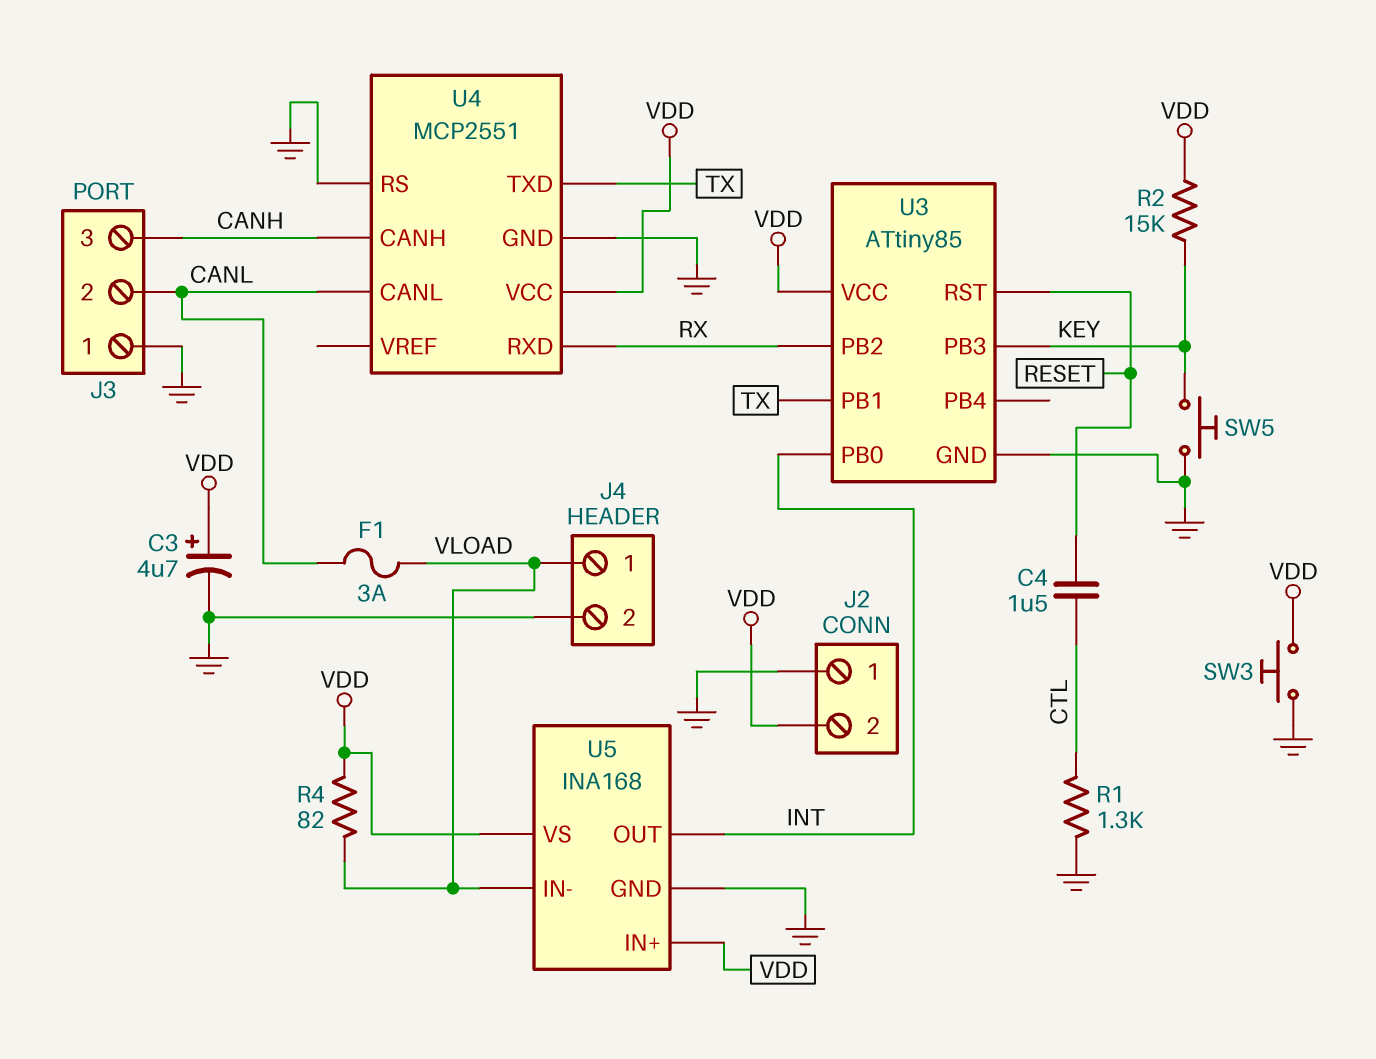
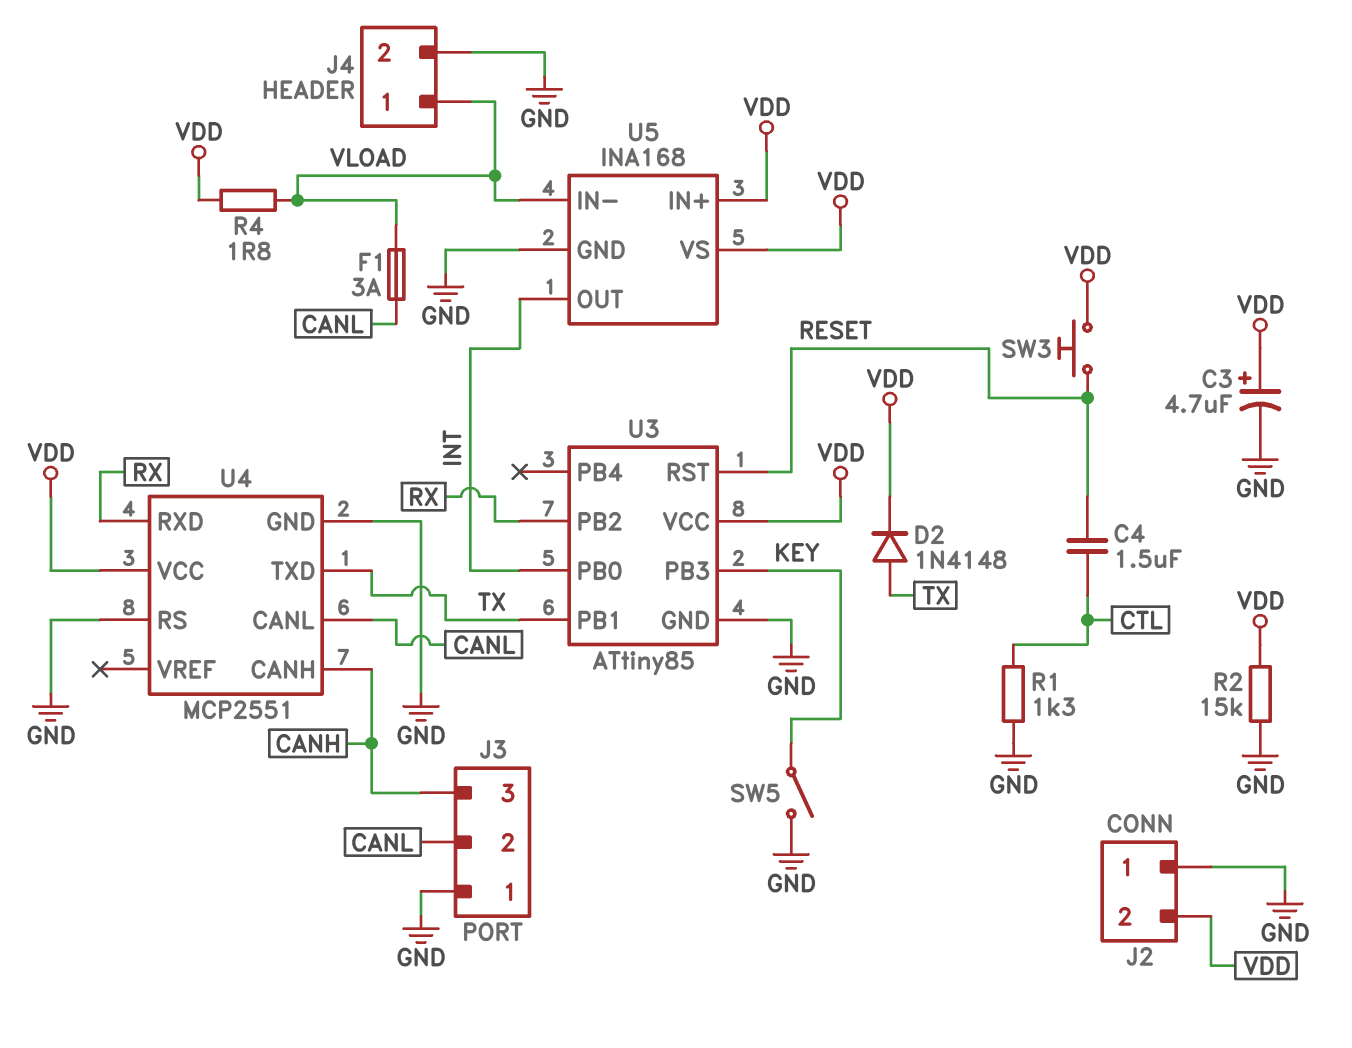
D2: none -> diode 1N4148 (A TX, K VDD)
R2: 15k (KEY, VDD) -> 15k (GND, VDD)
R4: 82 (VDD, VLOAD) -> 1.8 (VDD, VLOAD)
SW3: button (GND, VDD) -> button (RESET, VDD)
SW5: button (GND, KEY) -> switch (GND, KEY)

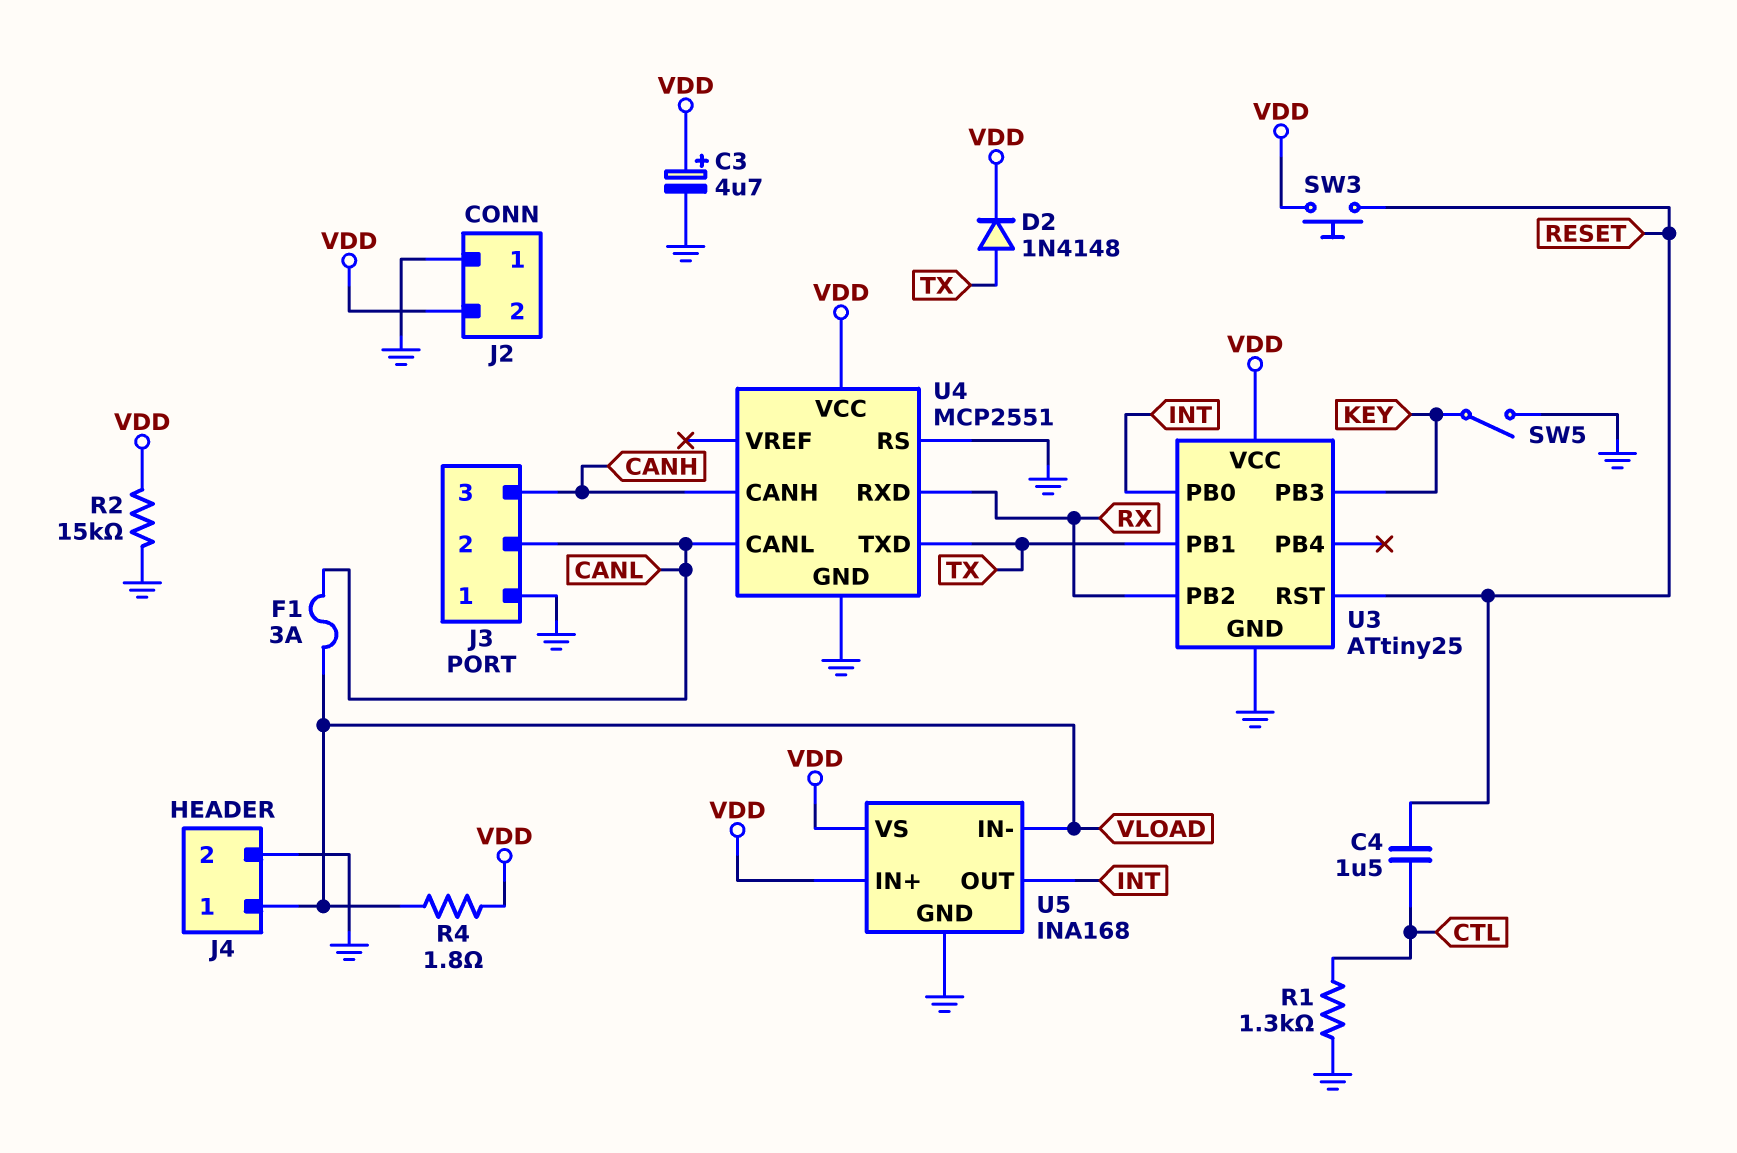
U3: ATtiny85 -> ATtiny25

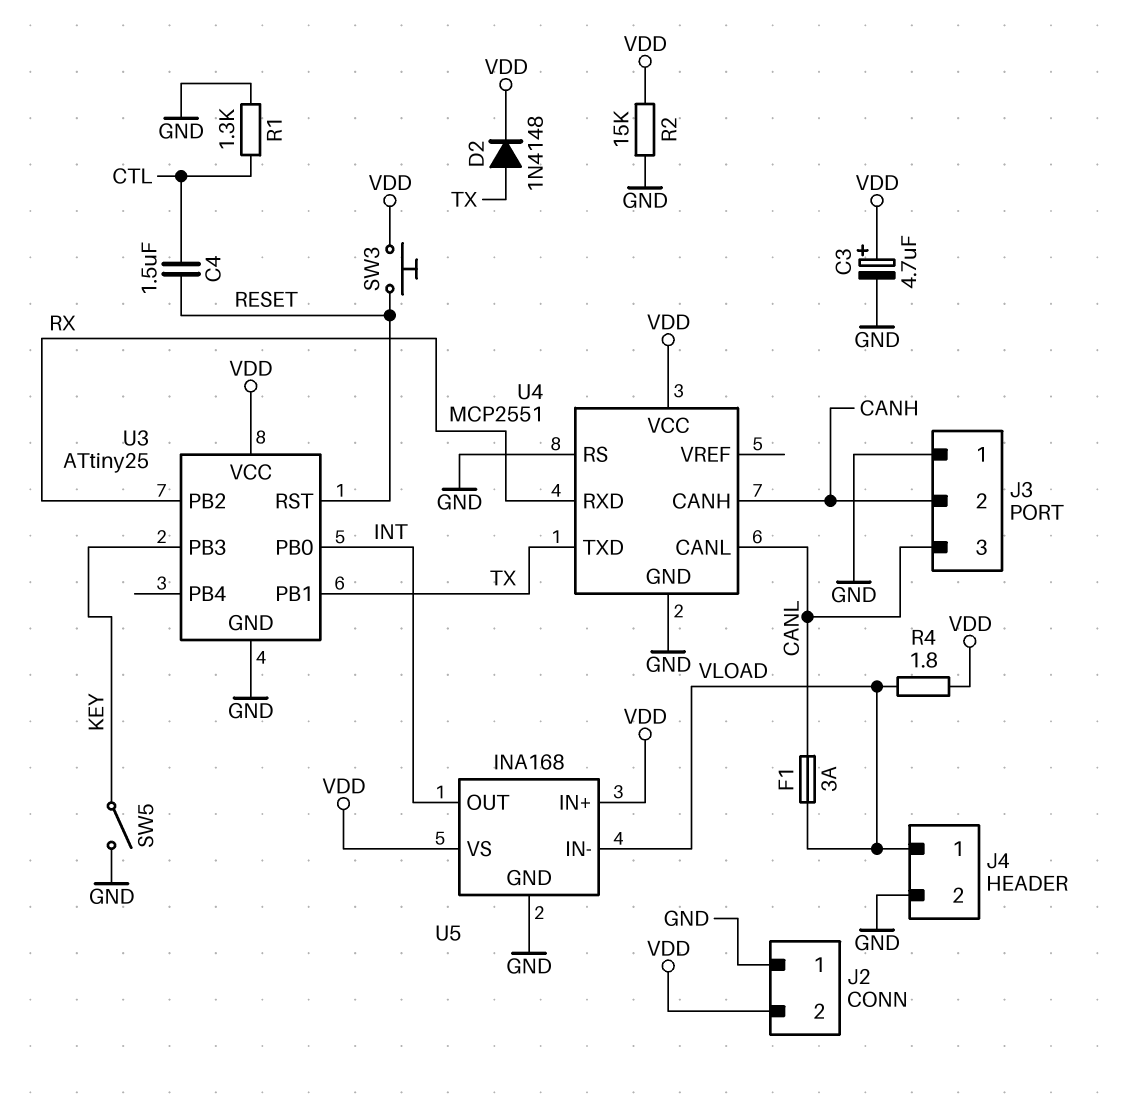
J3 pin 2: CANL -> CANH
J3 pin 3: CANH -> CANL

